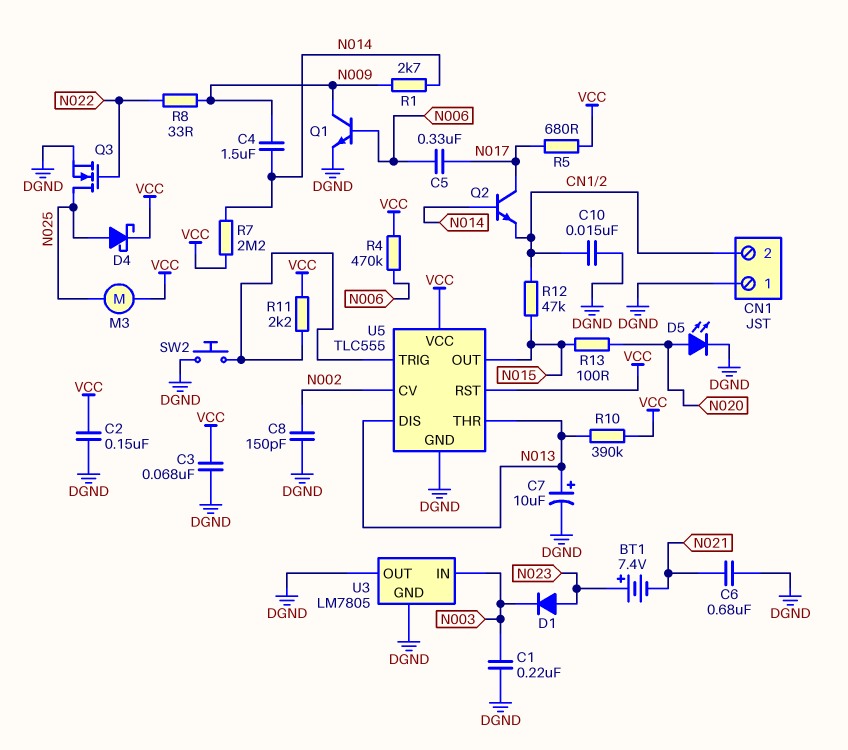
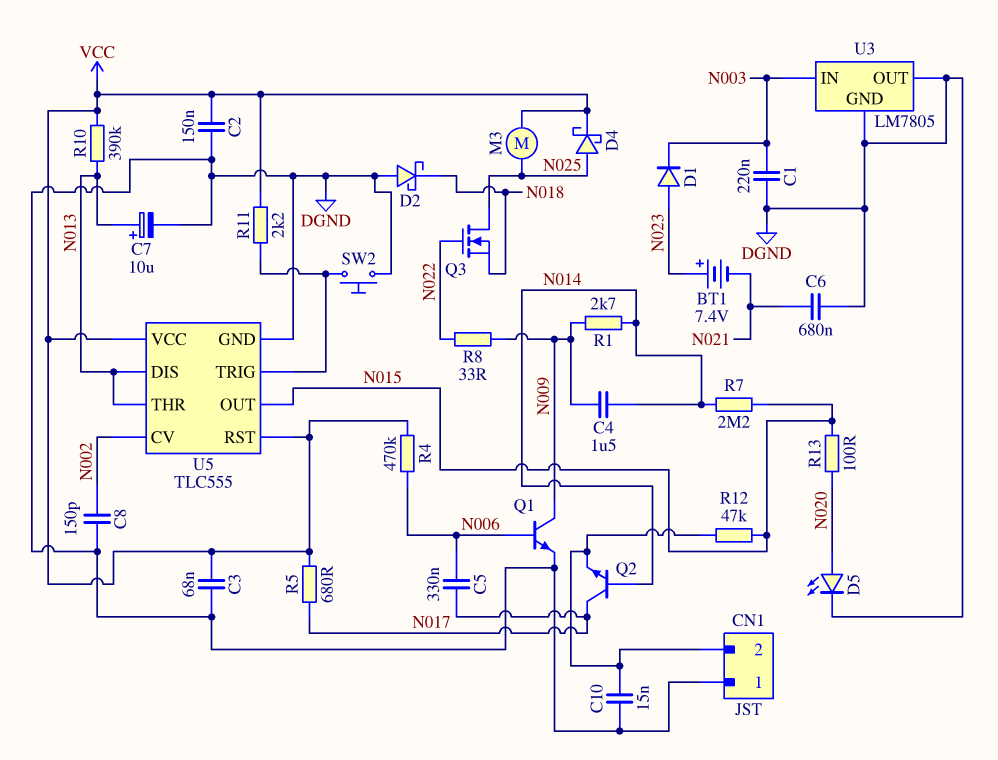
D2: none -> schottky (A DGND, K N018)
Q3: NMOS (G N022, D N025, S DGND) -> NMOS (G N022, D N025, S N018)
R7: 2.2M (N014, VCC) -> 2.2M (N014, N015)

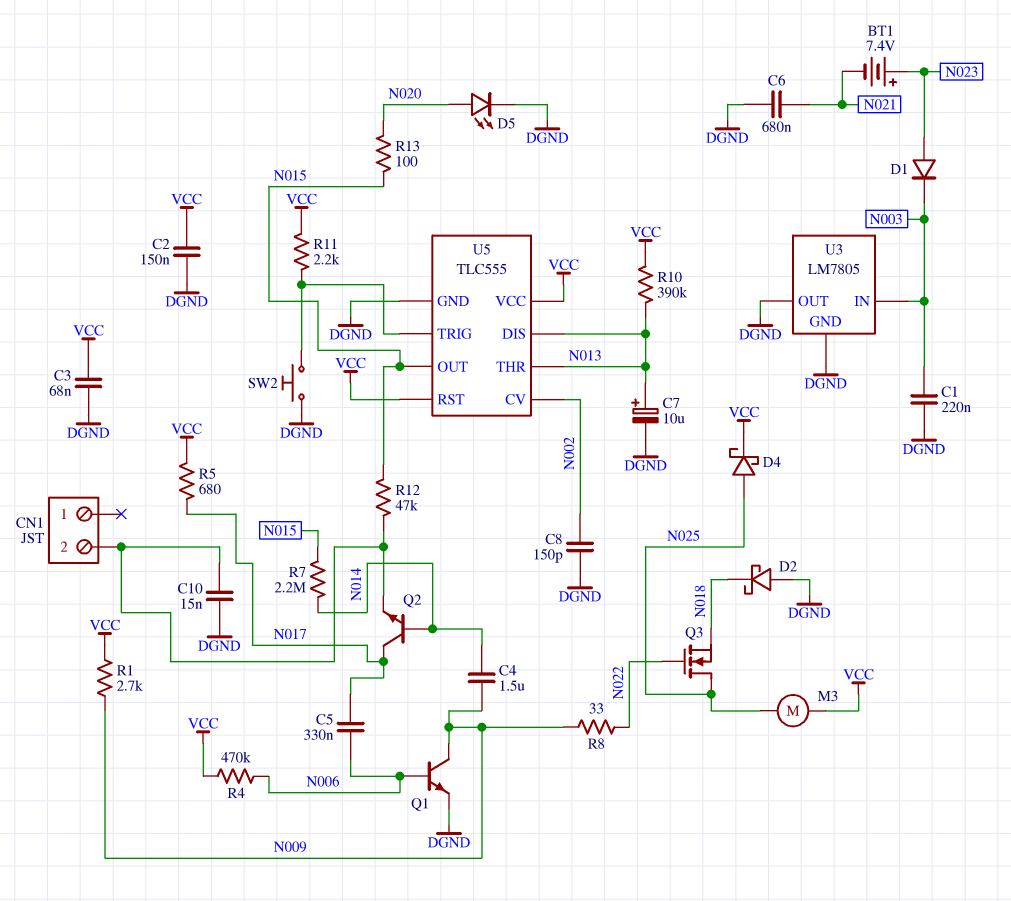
CN1 pin 1: DGND -> none
R1: 2.7k (N009, N014) -> 2.7k (N009, VCC)

